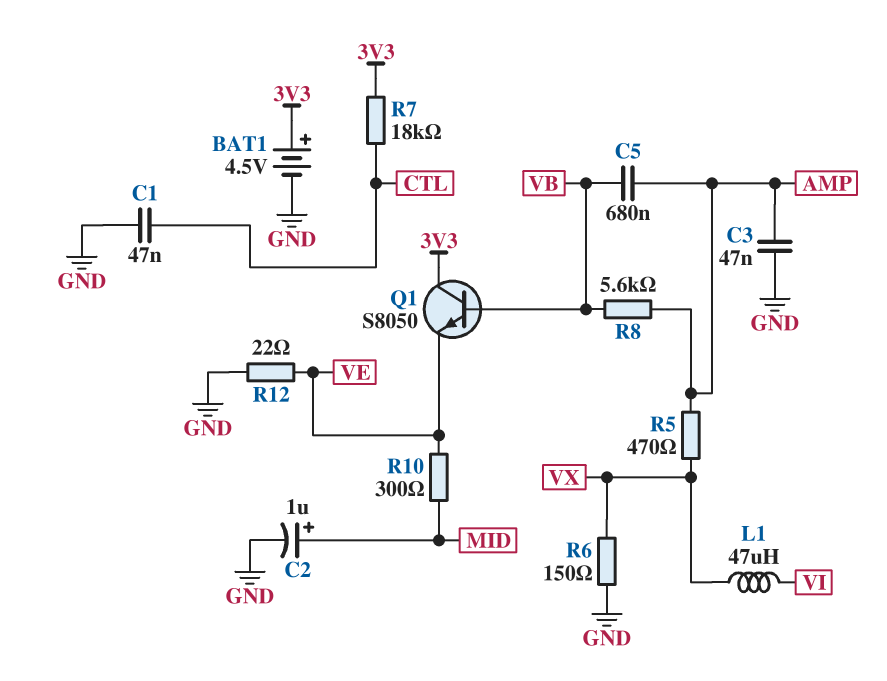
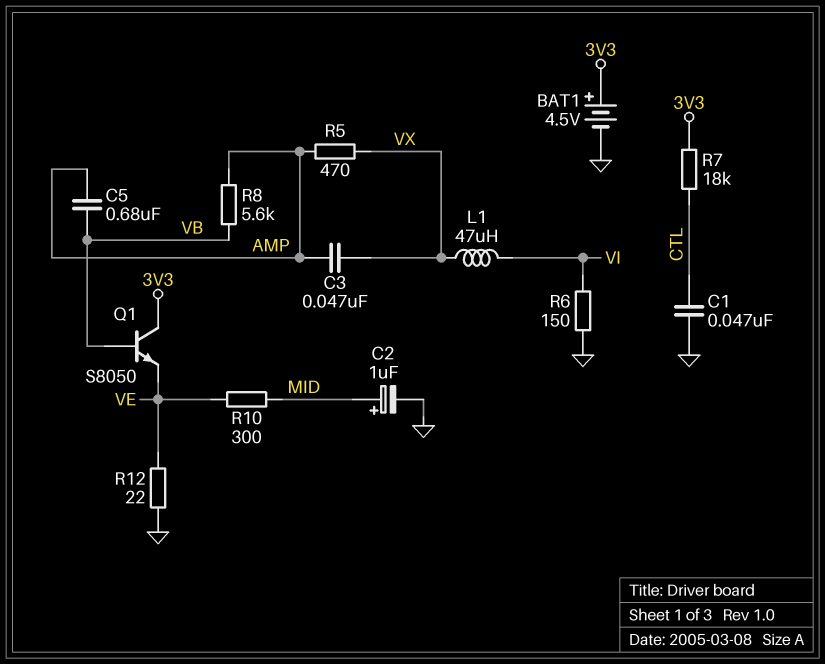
C3: 47nF (AMP, GND) -> 47nF (AMP, VX)
R6: 150 (GND, VX) -> 150 (GND, VI)

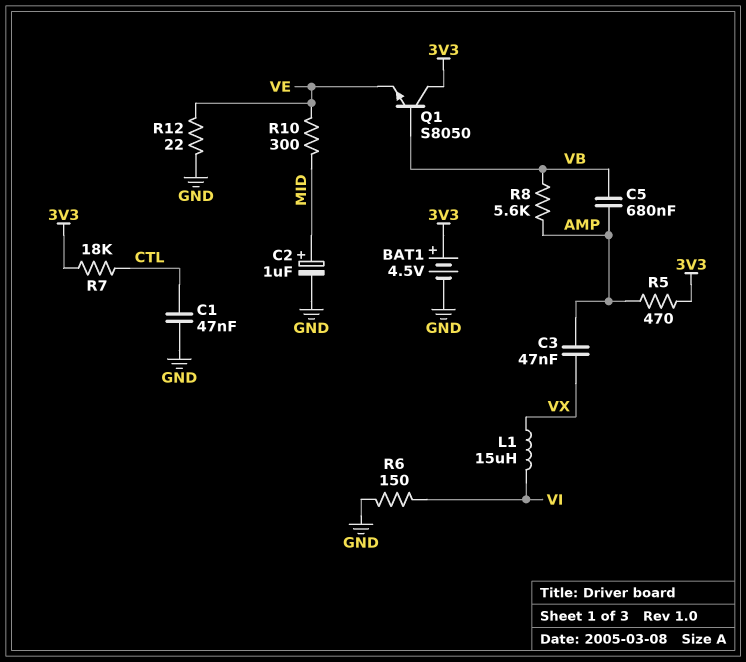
L1: 47uH (VI, VX) -> 15uH (VI, VX)
R5: 470 (AMP, VX) -> 470 (3V3, AMP)

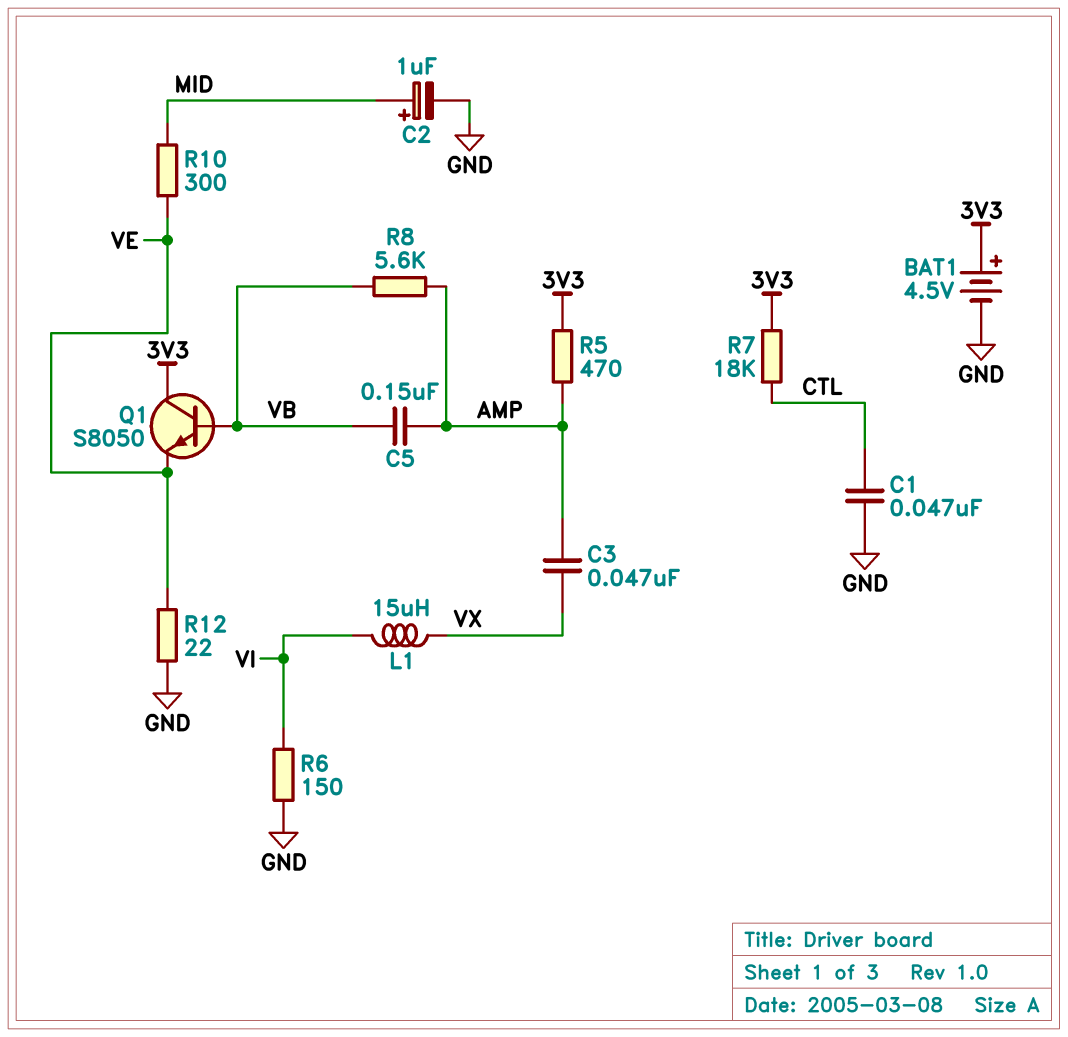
C5: 680nF (AMP, VB) -> 150nF (AMP, VB)

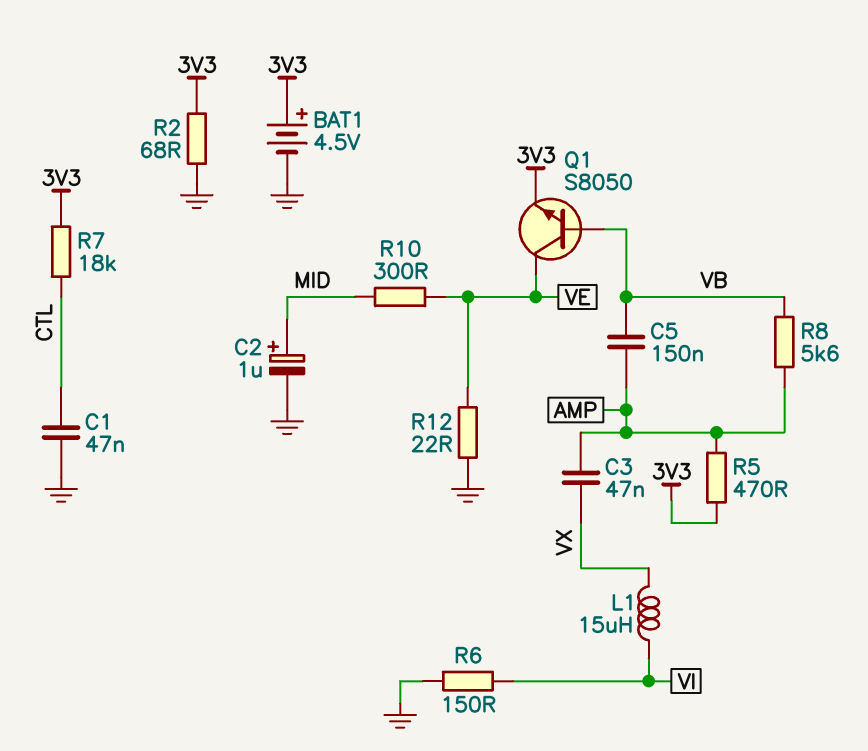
Q1: NPN S8050 (B VB, C 3V3, E VE) -> NPN S8050 (B VB, C VE, E 3V3)
R2: none -> 68 (3V3, GND)

